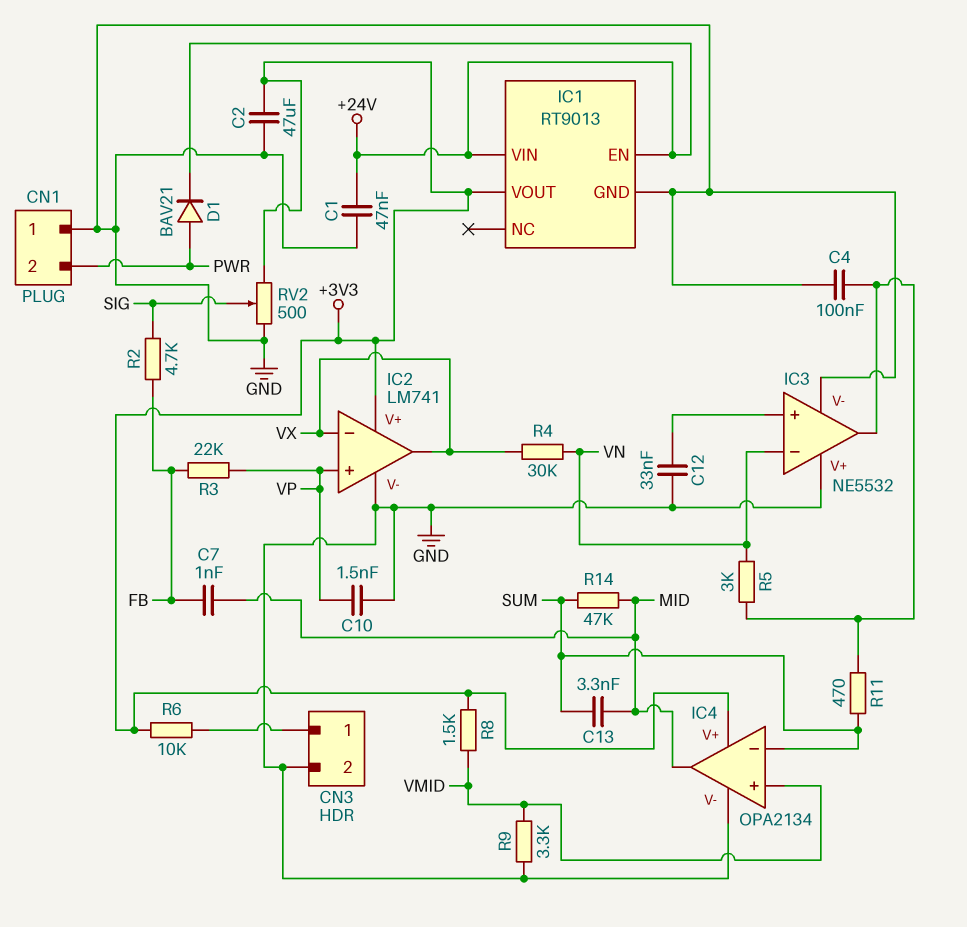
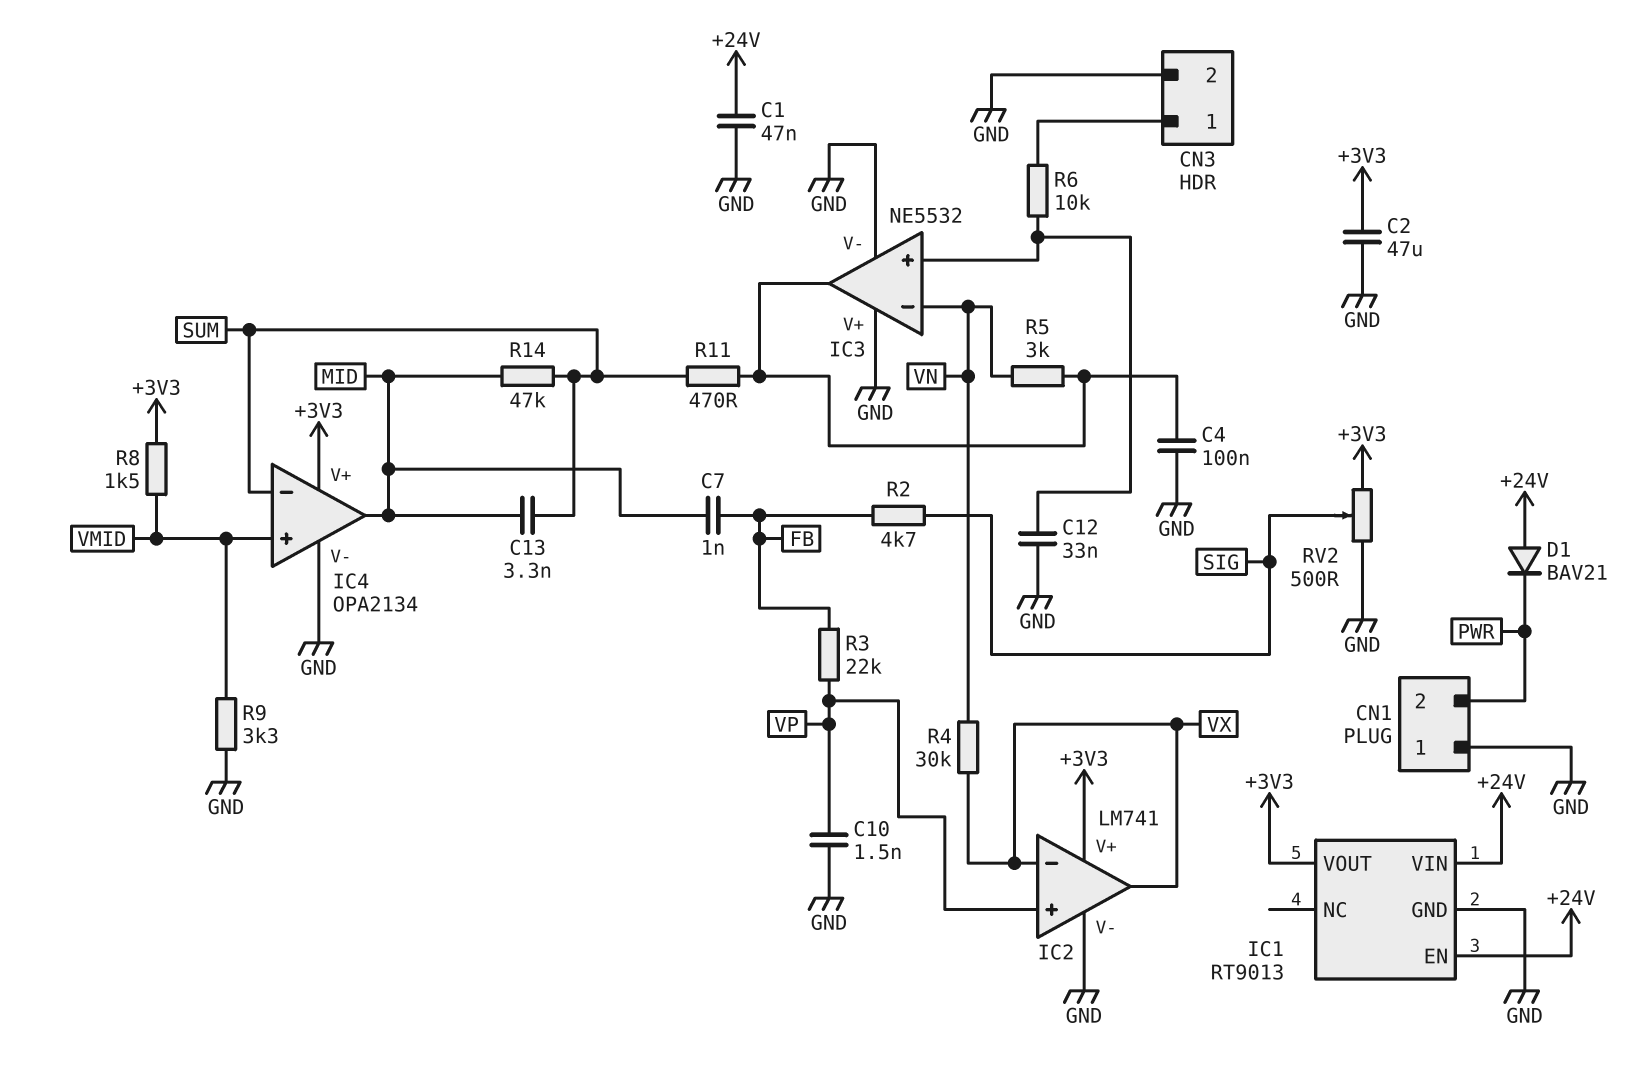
D1: diode BAV21 (A PWR, K +24V) -> diode BAV21 (A +24V, K PWR)
R6: 10k (+3V3, CN3/1) -> 10k (CN3/1, IC3/in+)

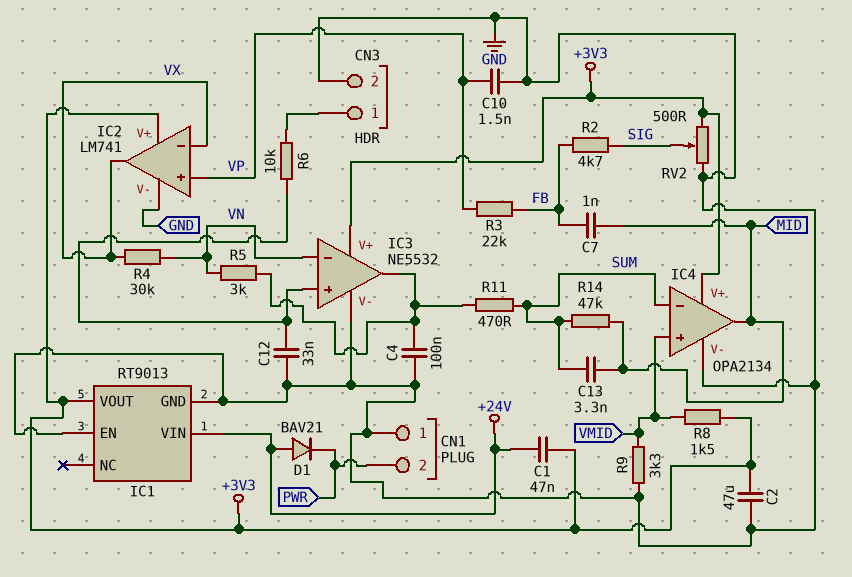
C1: 47nF (+24V, GND) -> 47nF (+3V3, +24V)
IC1 pin EN: +24V -> GND
IC3 pin V+: GND -> +3V3

